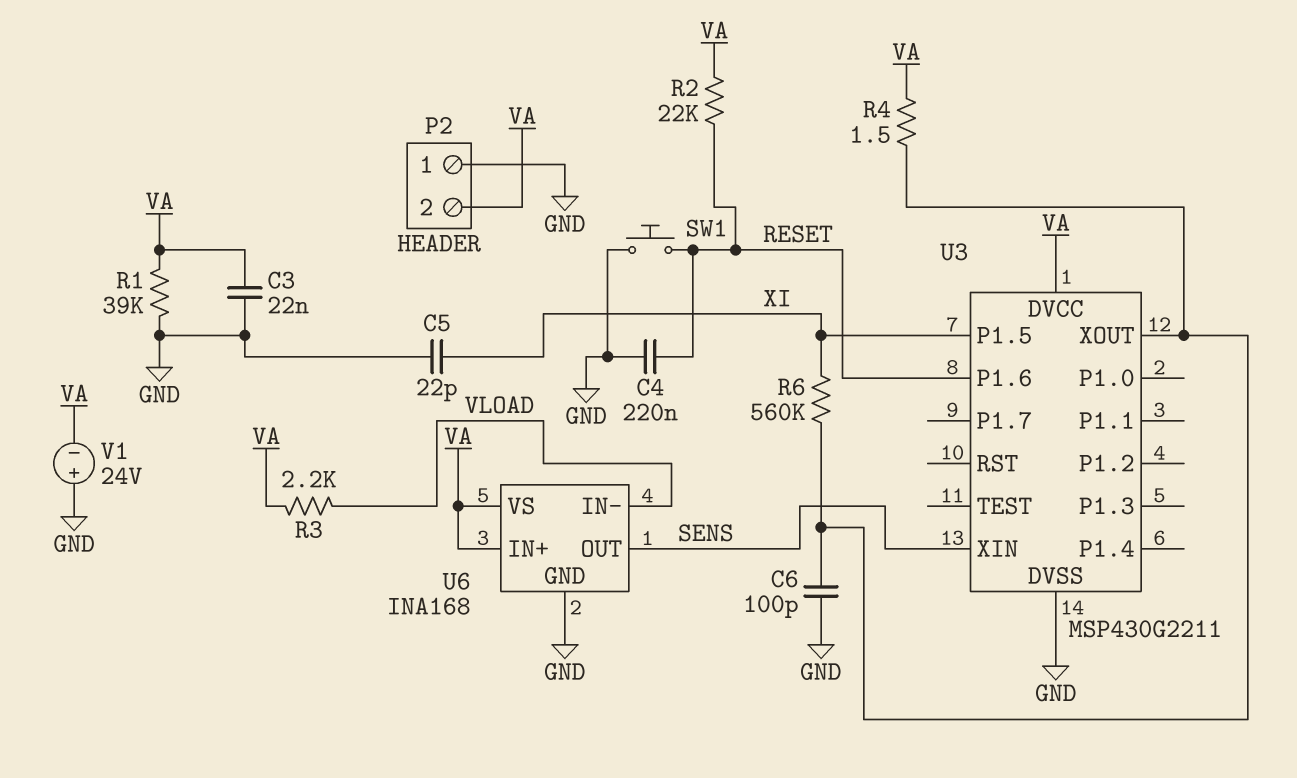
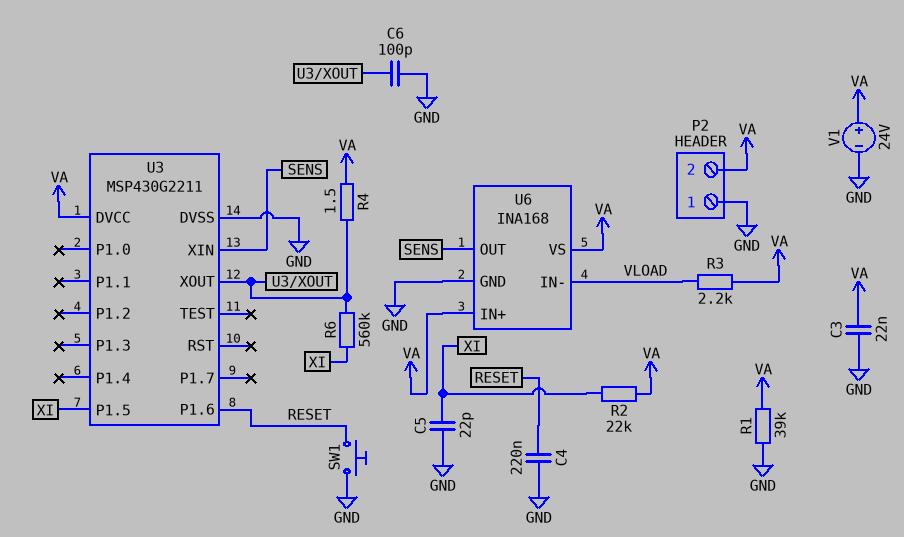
R2: 22k (RESET, VA) -> 22k (VA, XI)
V1: 24V (plus GND, minus VA) -> 24V (plus VA, minus GND)

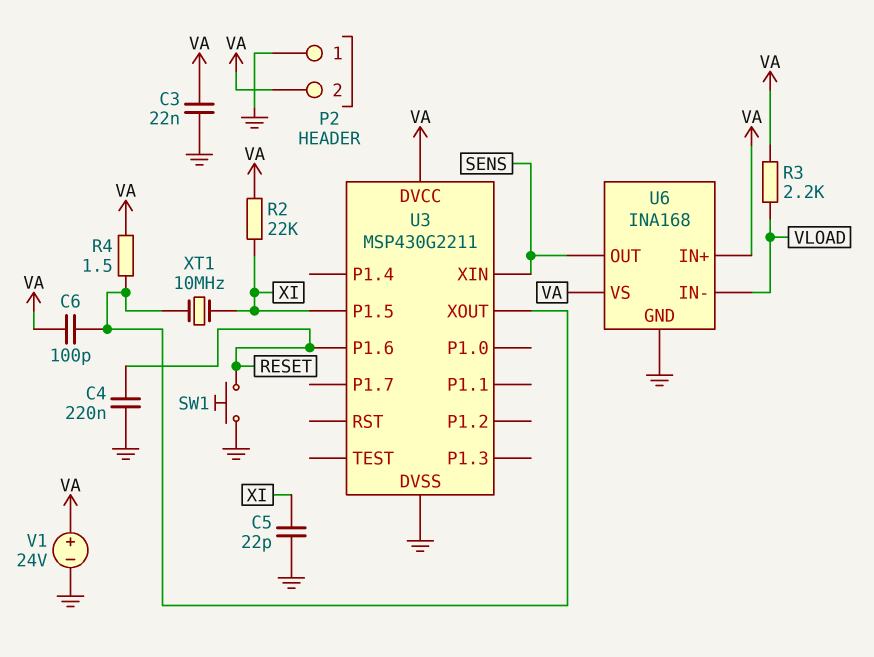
C6: 100pF (GND, U3/XOUT) -> 100pF (U3/XOUT, VA)
R1: 39k (GND, VA) -> none
R6: 560k (U3/XOUT, XI) -> none
XT1: none -> 10MHz (U3/XOUT, XI)

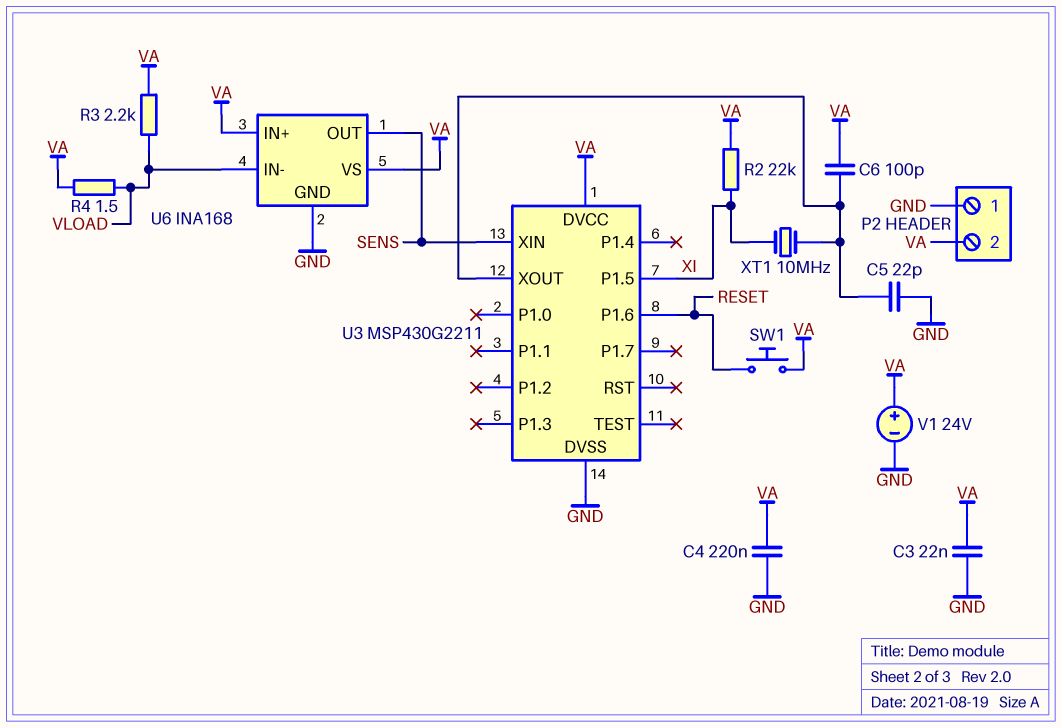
C4: 220nF (GND, RESET) -> 220nF (GND, VA)
C5: 22pF (GND, XI) -> 22pF (GND, U3/XOUT)
R4: 1.5 (U3/XOUT, VA) -> 1.5 (VA, VLOAD)
SW1: button (GND, RESET) -> button (RESET, VA)

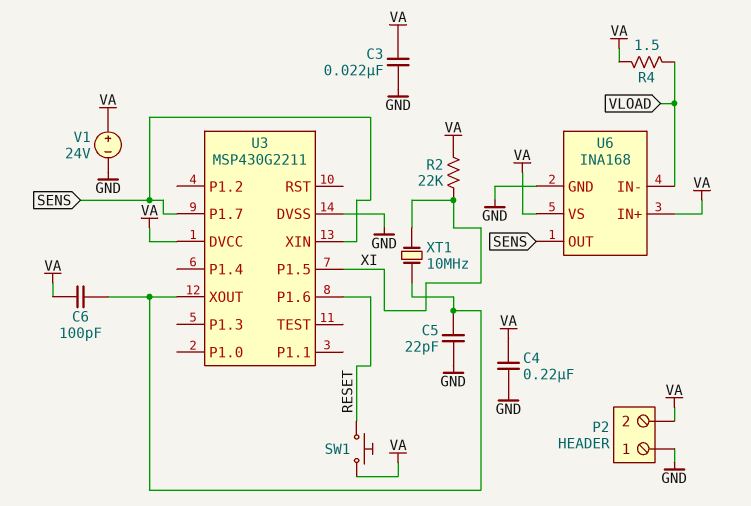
R3: 2.2k (VA, VLOAD) -> none
U3 pin P1.7: none -> SENS

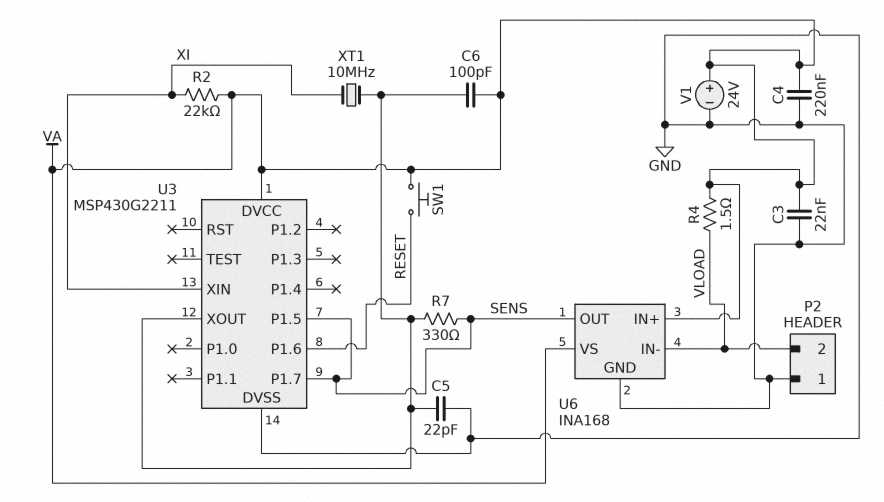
P2 pin 2: VA -> VLOAD
R7: none -> 330 (SENS, U3/XOUT)
U3 pin P1.5: XI -> SENS
U3 pin XIN: SENS -> XI

